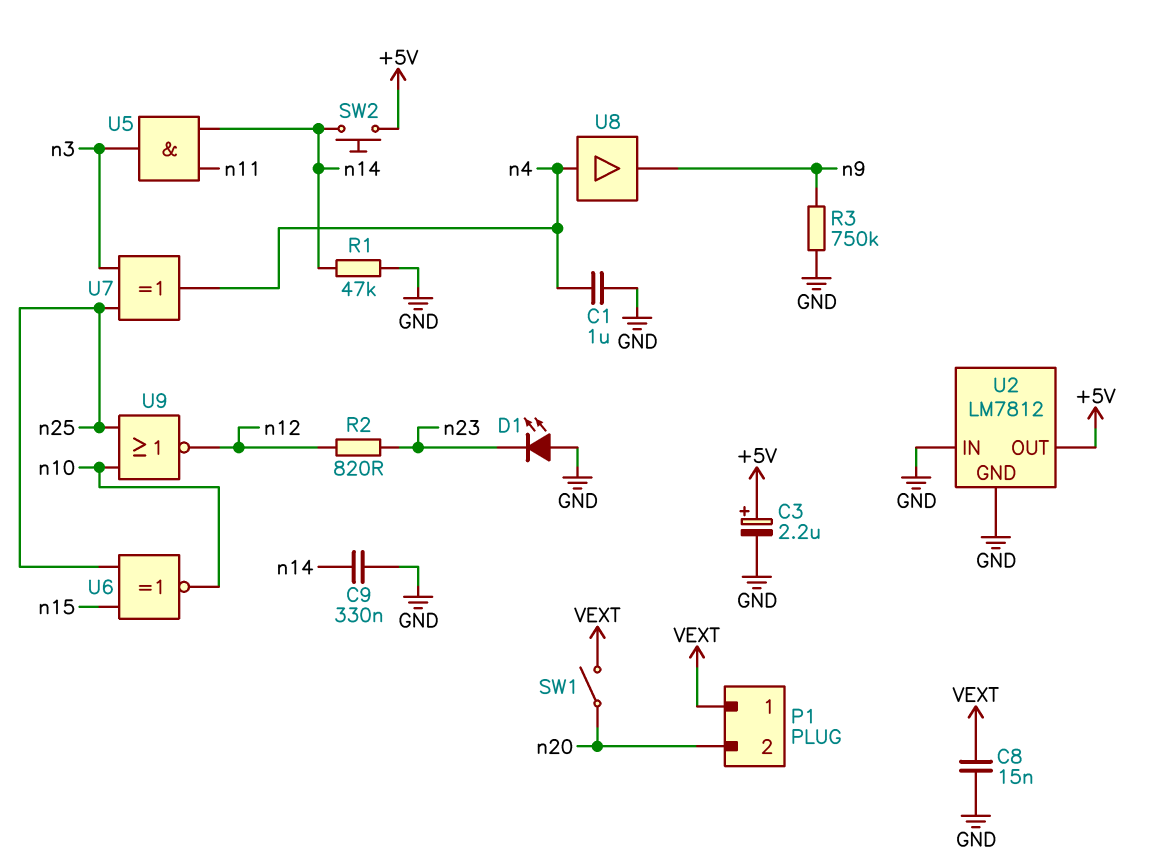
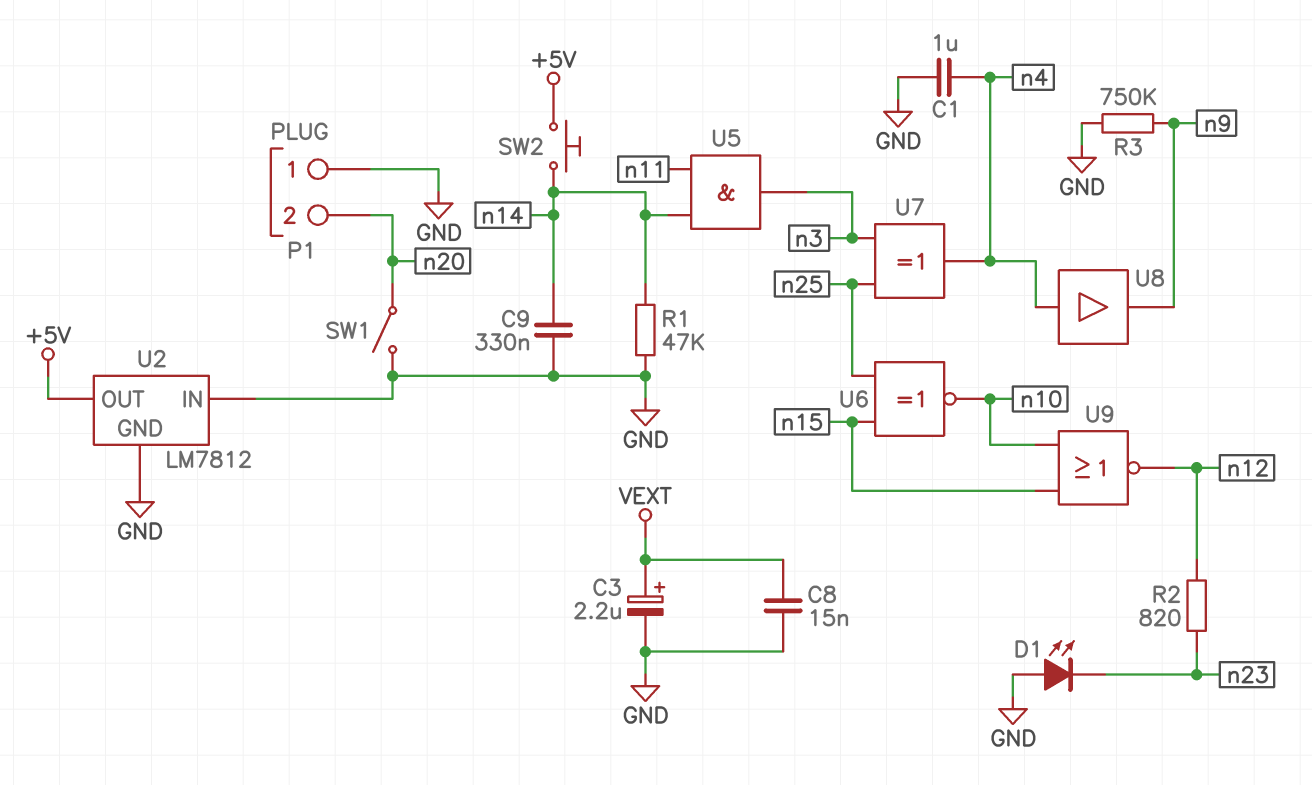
C3: 2.2uF (plus +5V, minus GND) -> 2.2uF (plus VEXT, minus GND)
P1 pin 1: VEXT -> GND
SW1: switch (VEXT, n20) -> switch (GND, n20)
U9: NOR (in n10, in n25, out n12) -> NOR (in n10, in n15, out n12)

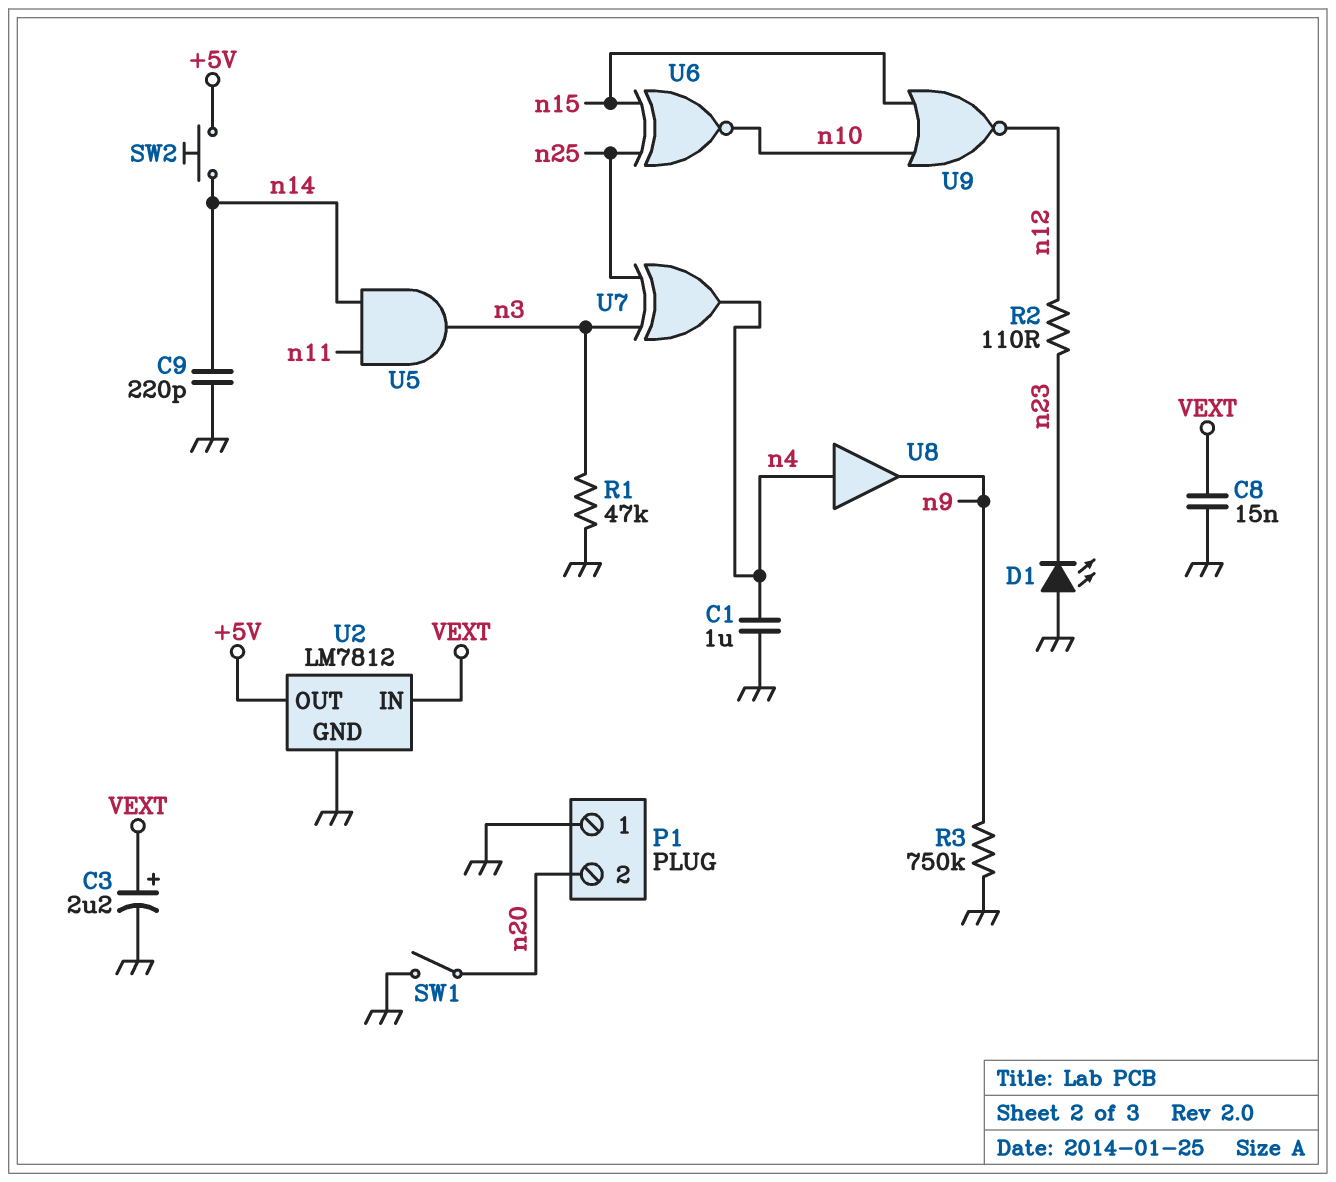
C9: 330nF (GND, n14) -> 220pF (GND, n14)
R1: 47k (GND, n14) -> 47k (GND, n3)
R2: 820 (n12, n23) -> 110 (n12, n23)
U2 pin IN: GND -> VEXT

